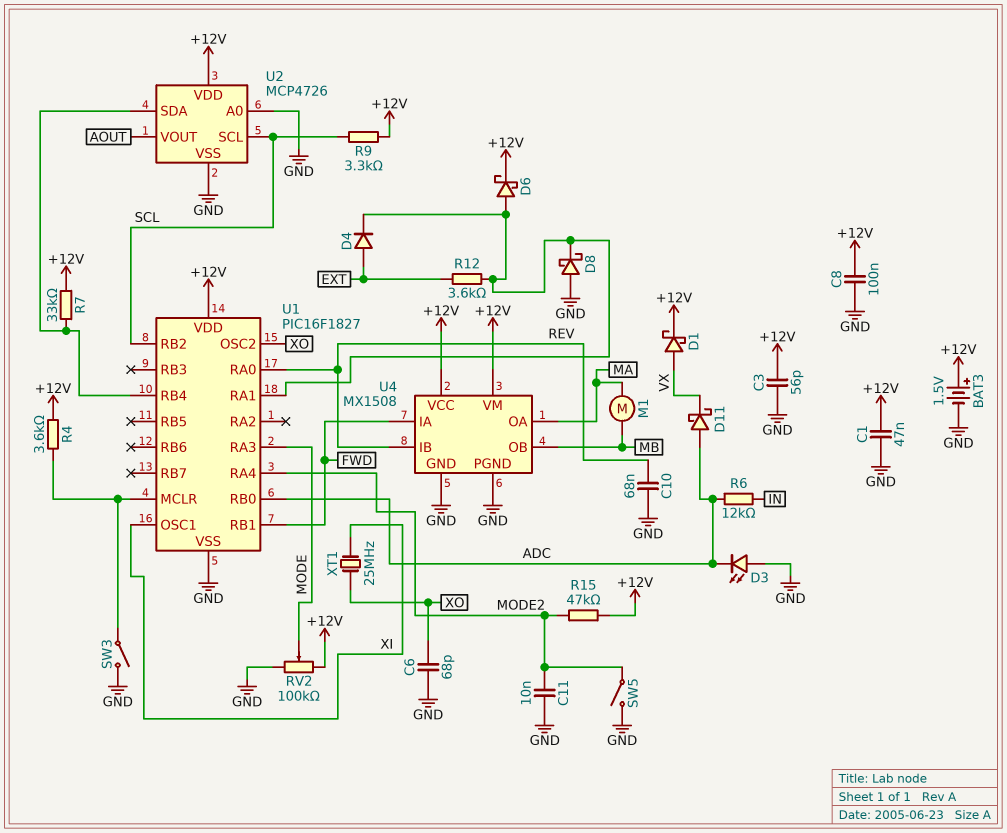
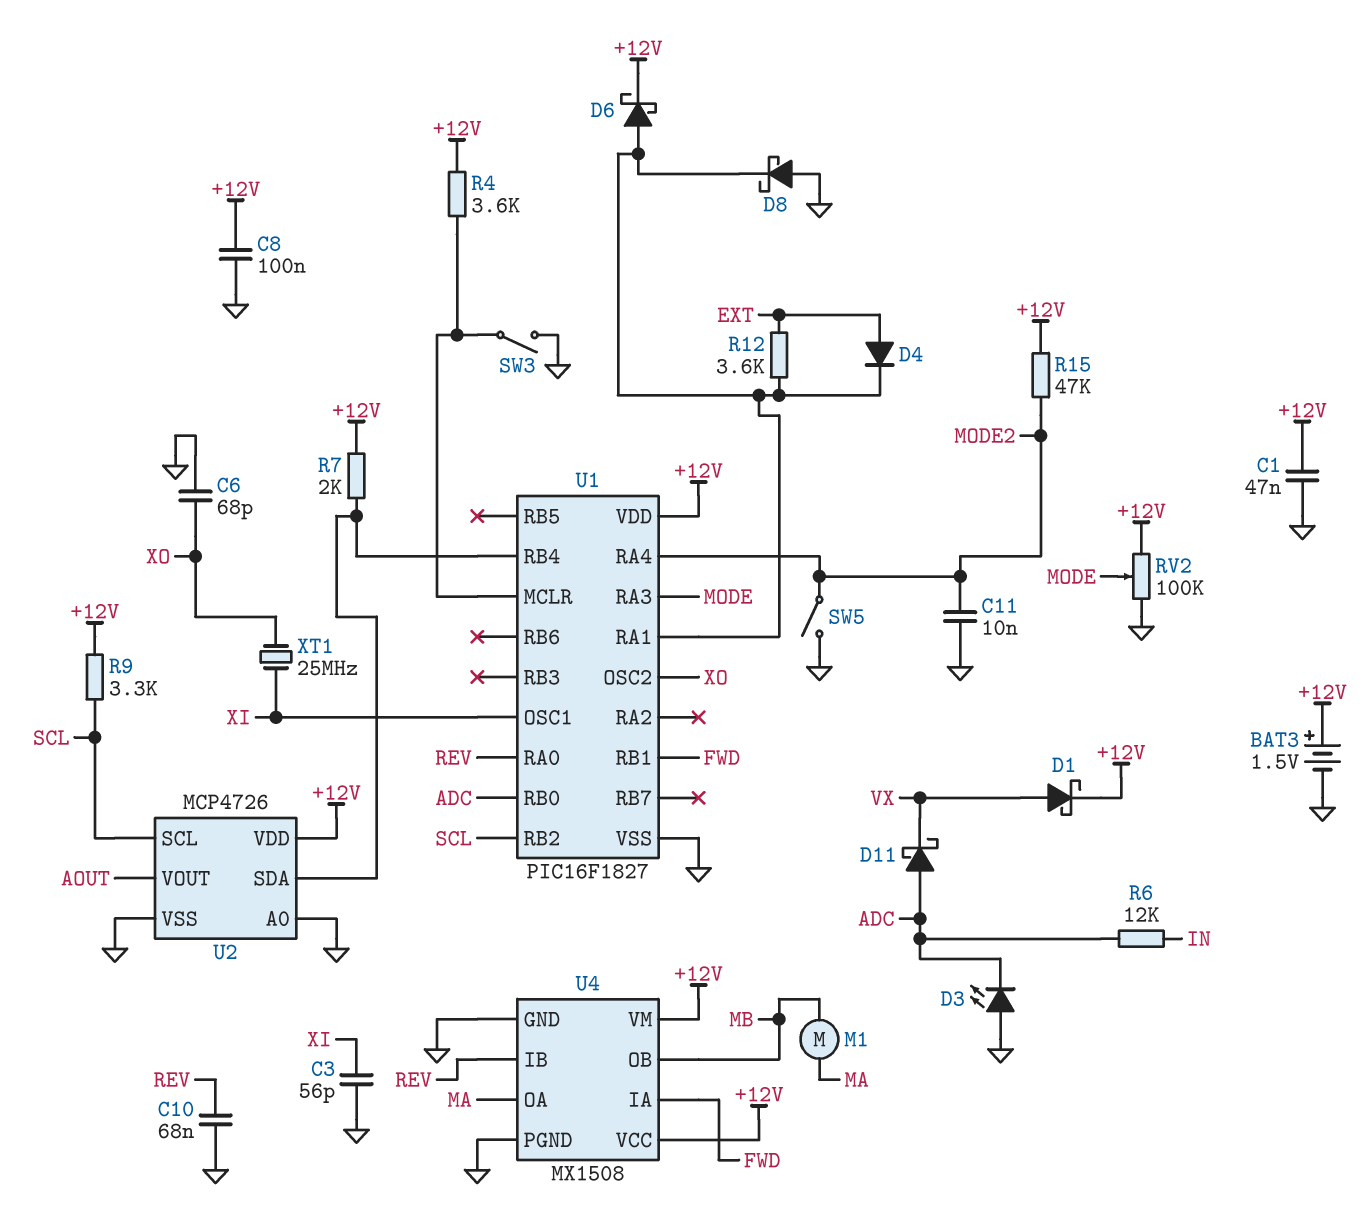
C3: 56pF (+12V, GND) -> 56pF (GND, XI)
R7: 33k (+12V, U1/RB4) -> 2k (+12V, U1/RB4)

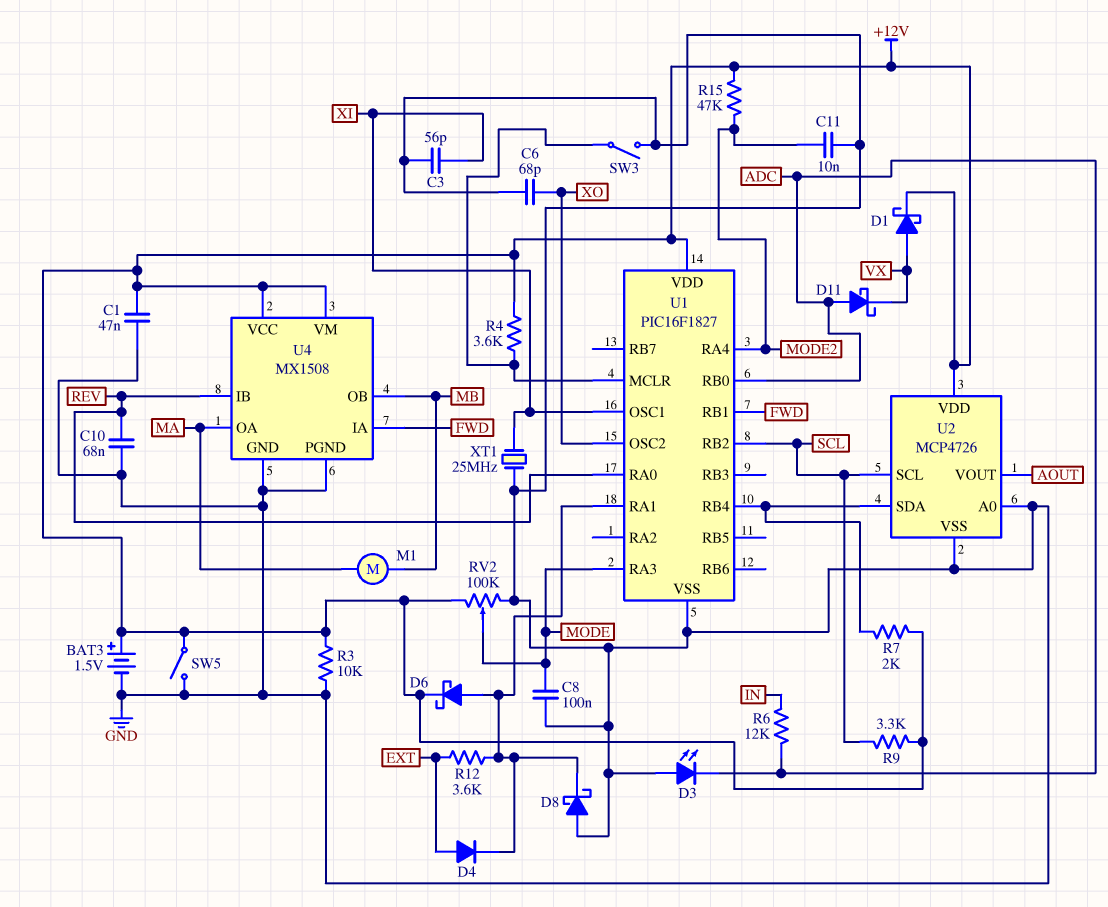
C8: 100nF (+12V, GND) -> 100nF (GND, MODE)
R3: none -> 10k (+12V, GND)
SW5: switch (GND, MODE2) -> switch (+12V, GND)
XT1: 25MHz (XI, XO) -> 25MHz (GND, XI)

